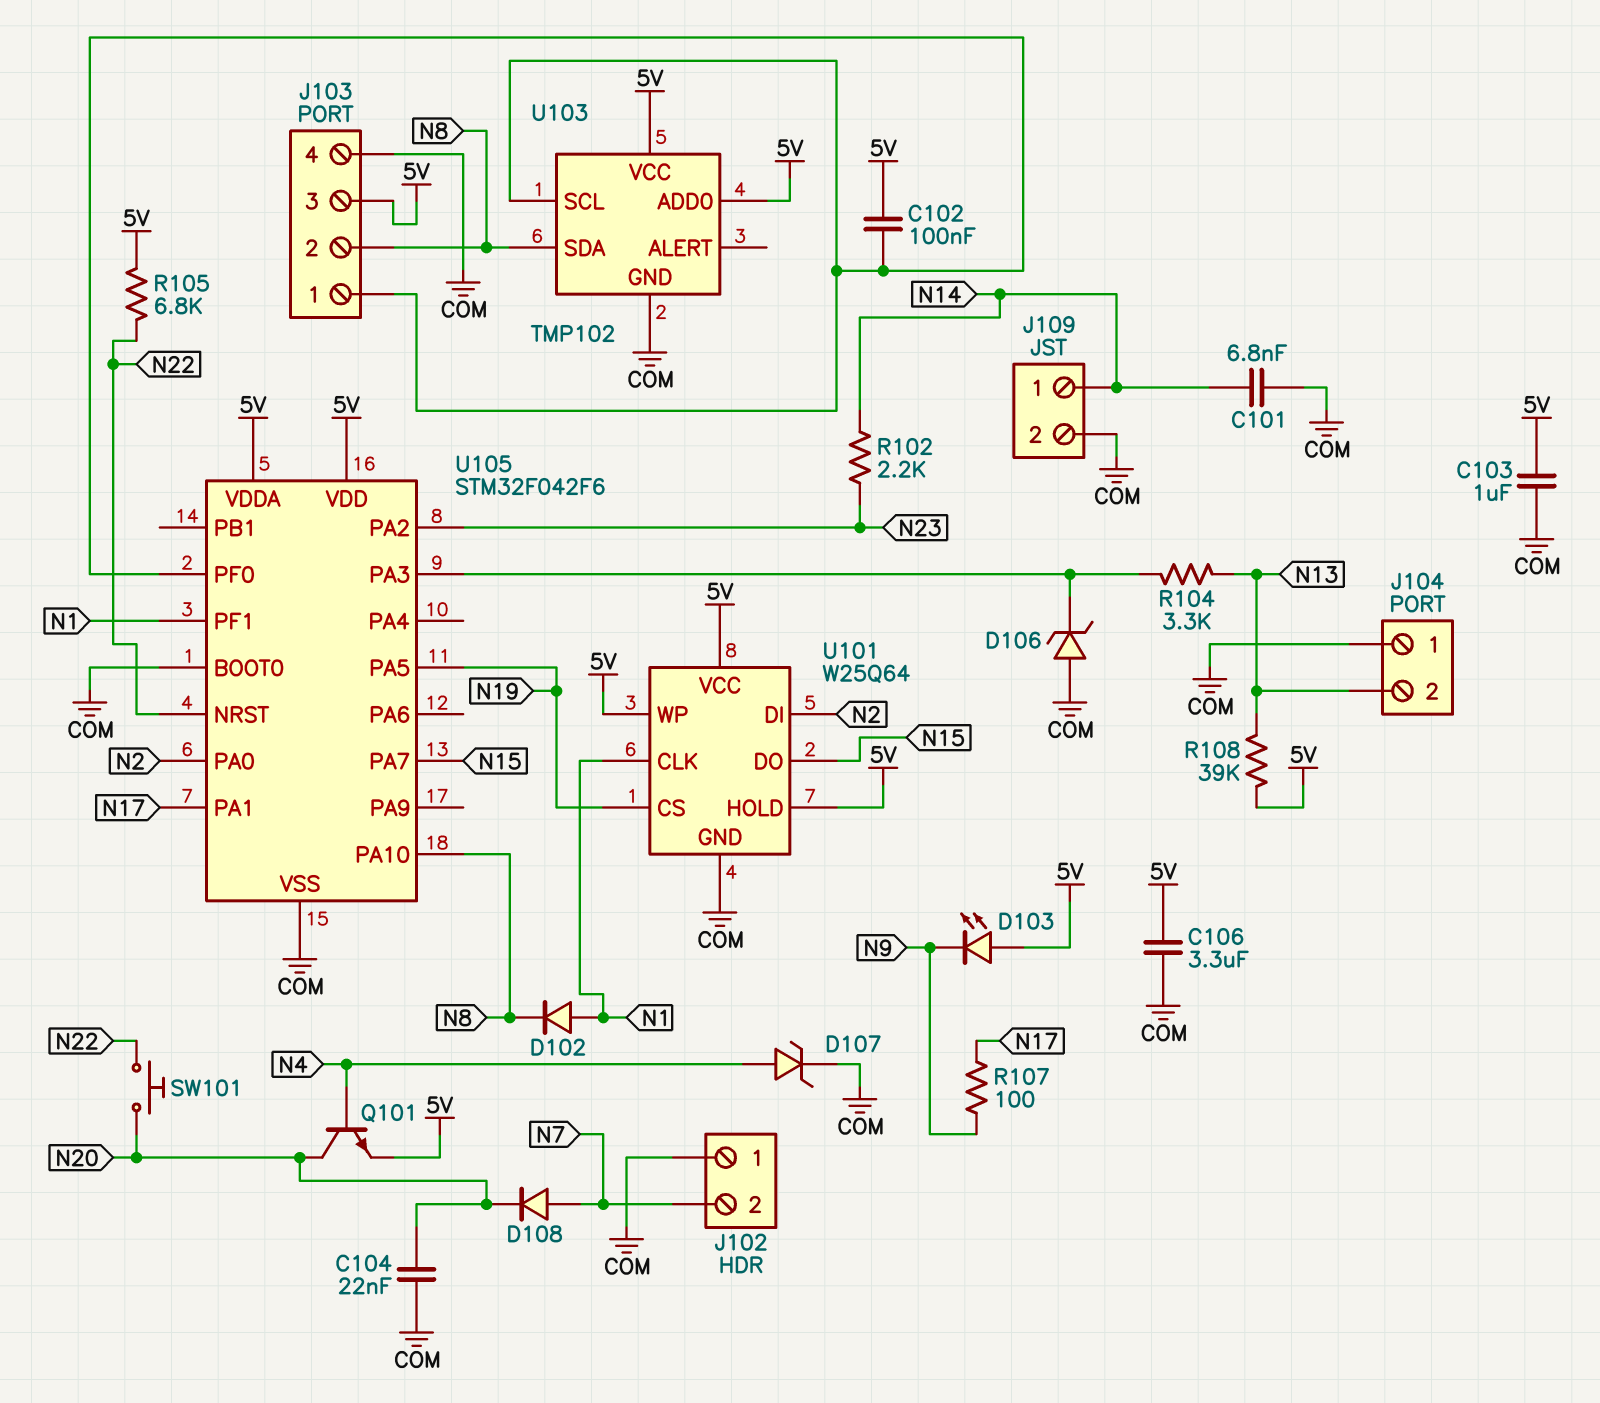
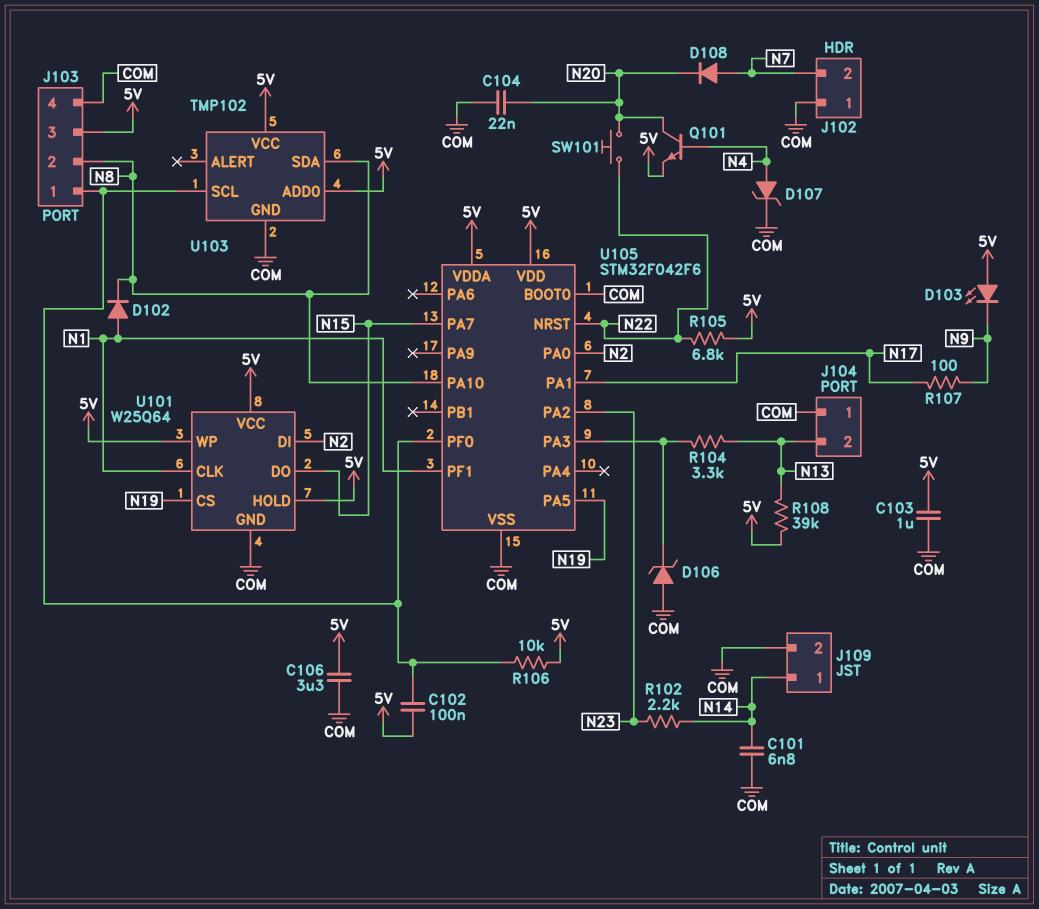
R106: none -> 10k (5V, J103/1)

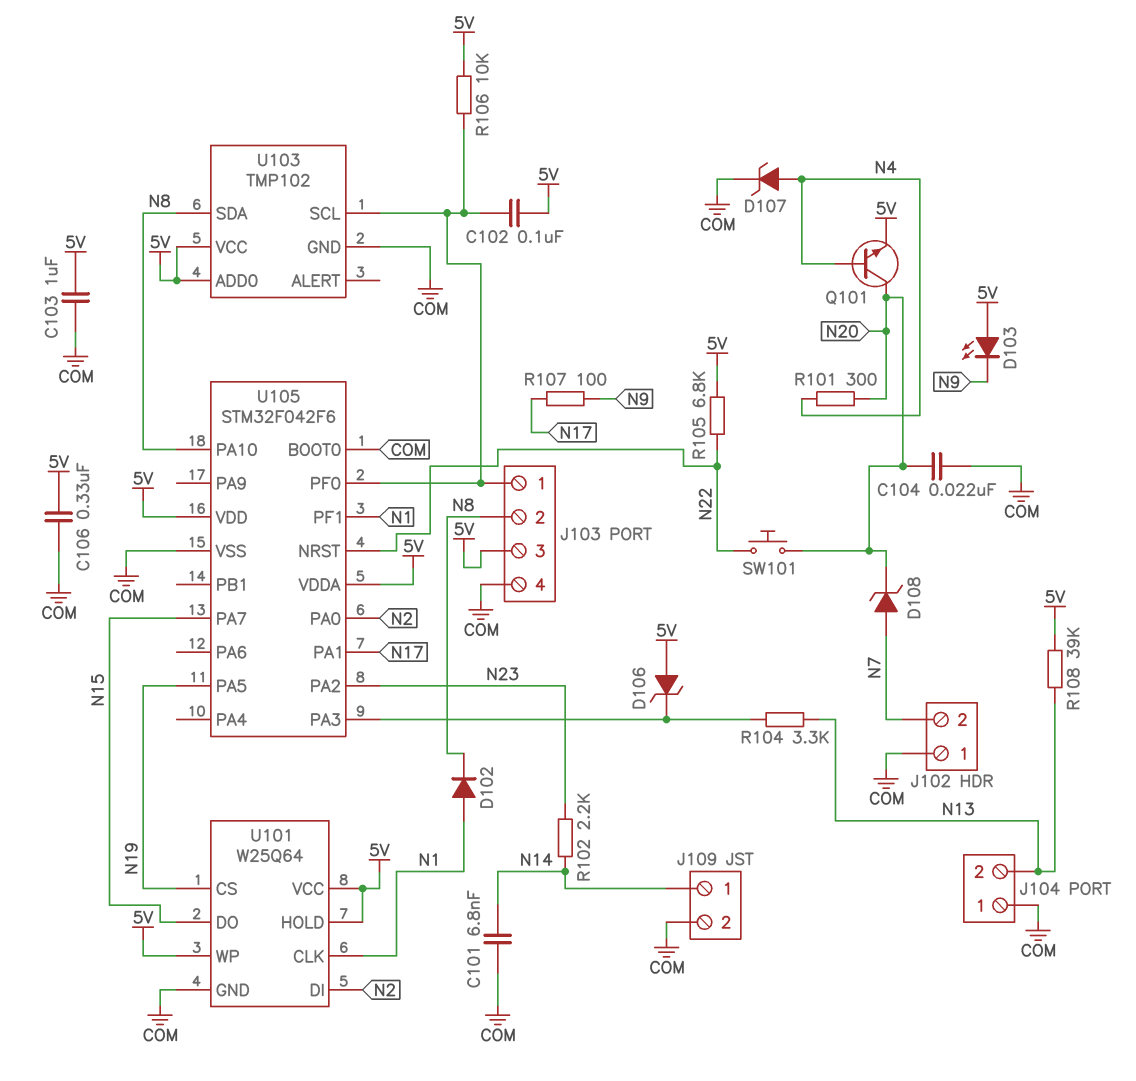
C106: 3.3uF (5V, COM) -> 330nF (5V, COM)
D106: zener (A COM, K U105/PA3) -> zener (A 5V, K U105/PA3)
D108: diode (A N7, K N20) -> zener (A N7, K N20)
R101: none -> 300 (N4, N20)

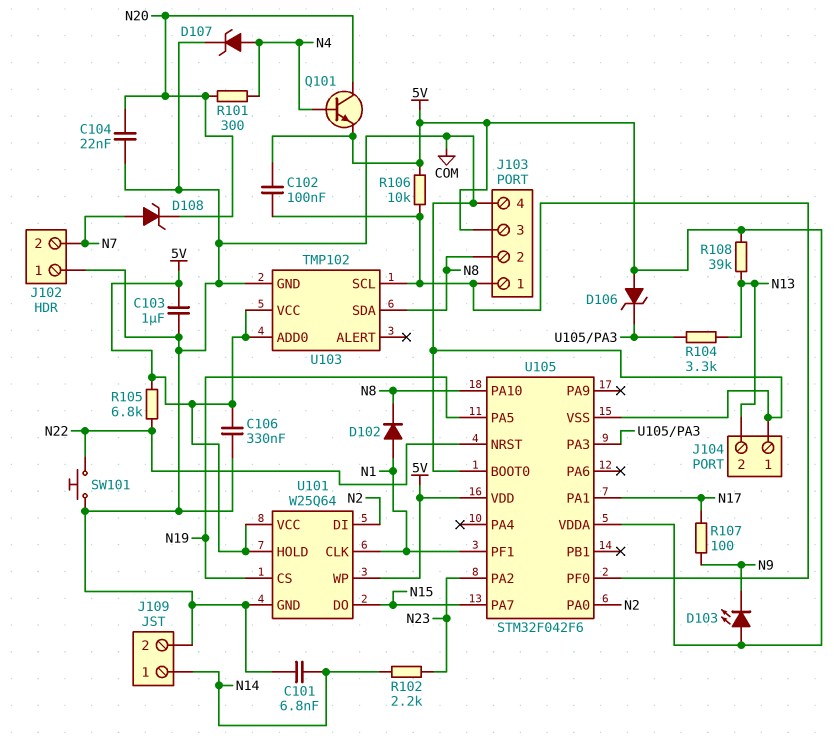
SW101: button (N20, N22) -> button (COM, N22)

